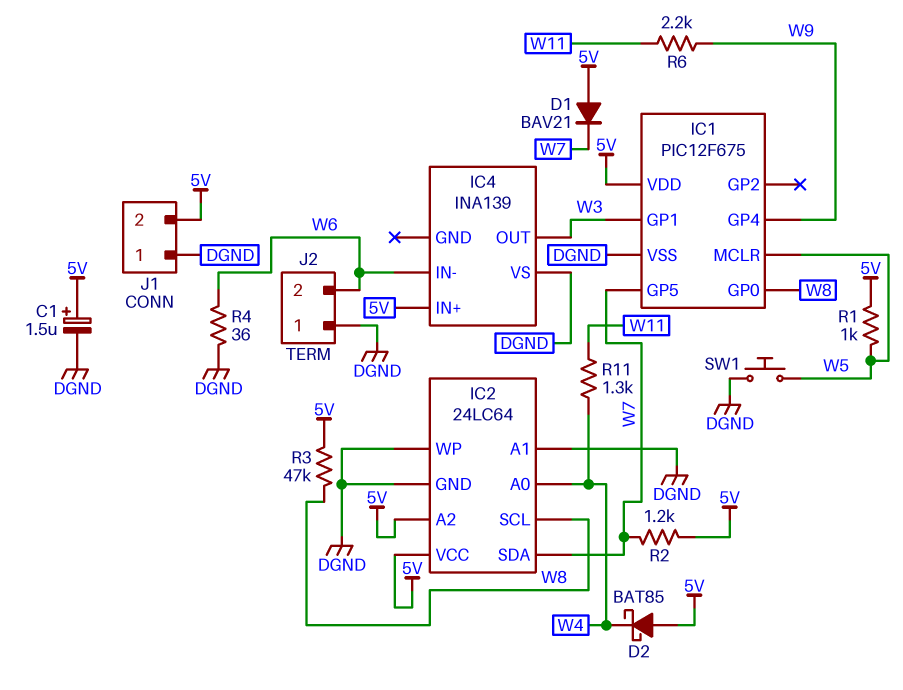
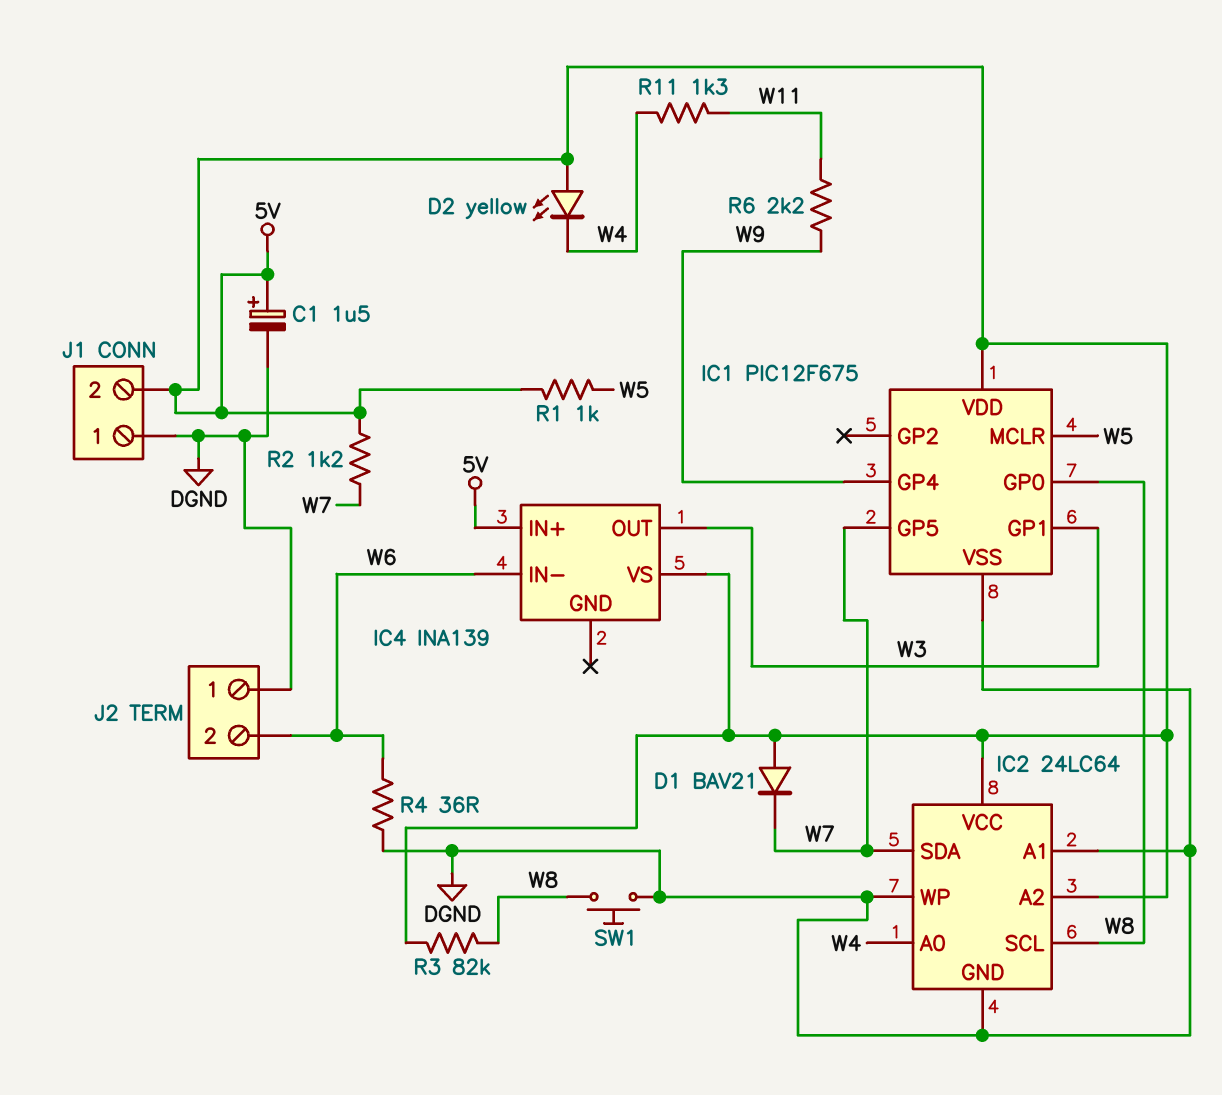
D2: schottky BAT85 (A 5V, K W4) -> LED yellow (A 5V, K W4)
IC4 pin VS: DGND -> 5V
R3: 47k (5V, W8) -> 82k (5V, W8)
SW1: button (DGND, W5) -> button (DGND, W8)

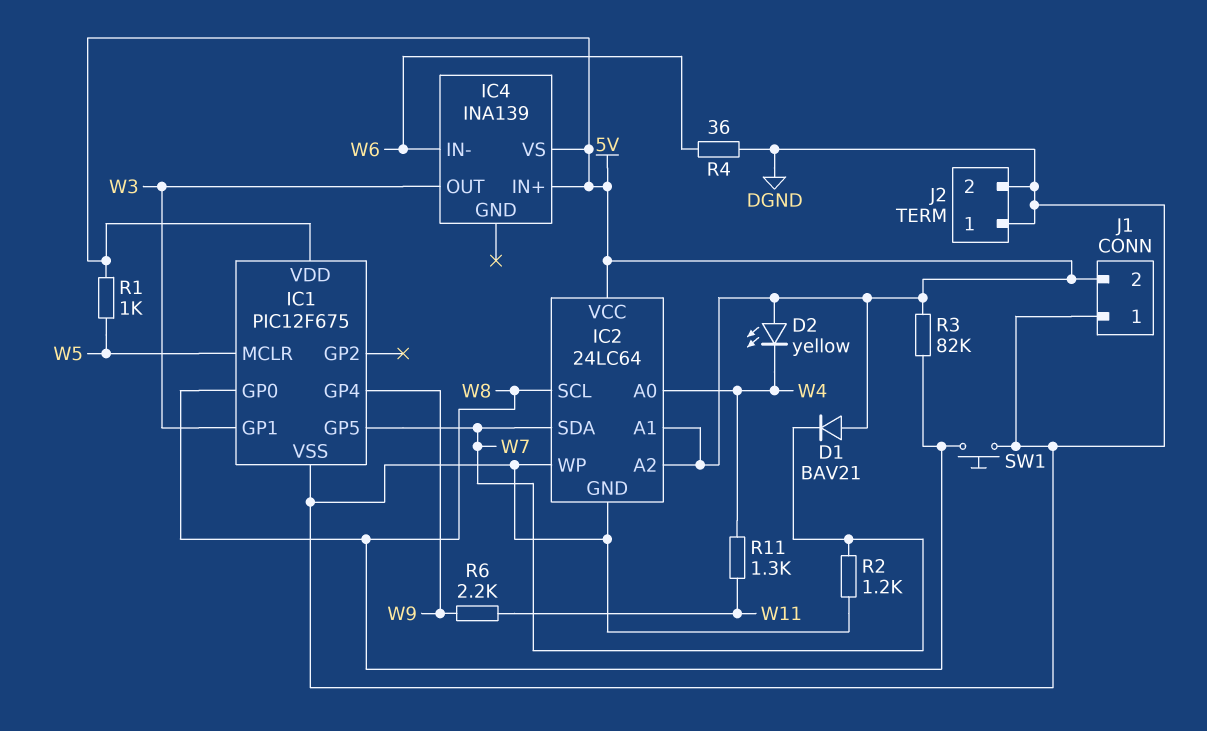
C1: 1.5uF (plus 5V, minus DGND) -> none
IC2 pin A1: DGND -> 5V
J2 pin 2: W6 -> DGND
R2: 1.2k (5V, W7) -> 1.2k (DGND, W7)

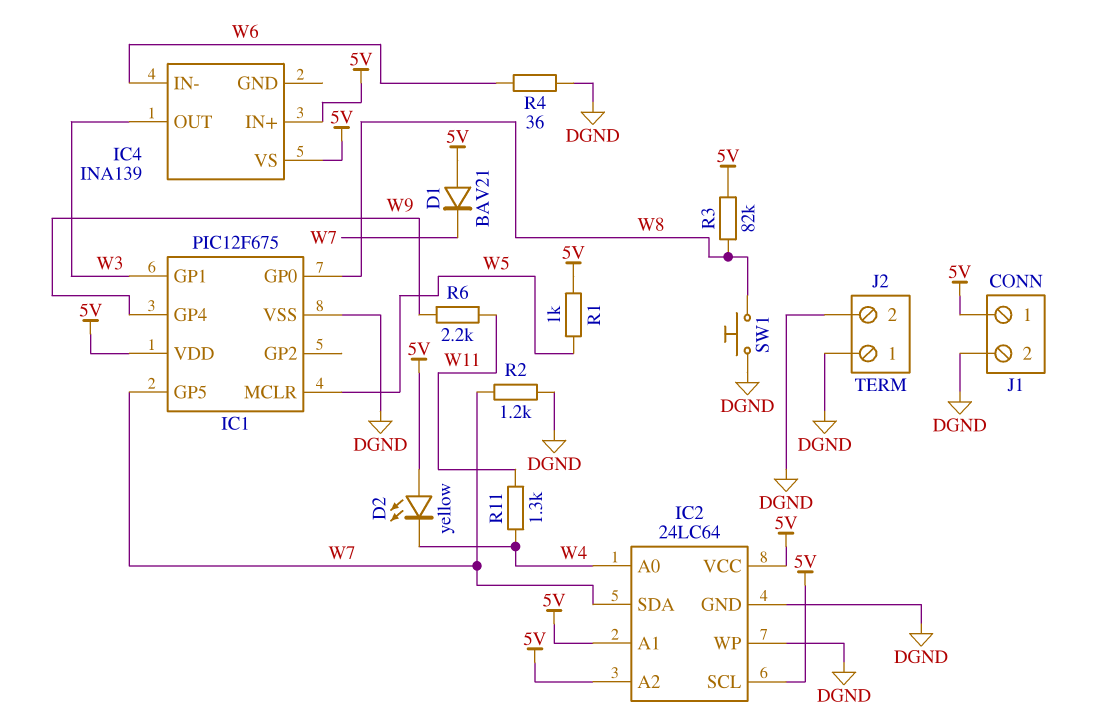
IC2 pin SCL: W8 -> 5V
J1 pin 1: DGND -> 5V
J1 pin 2: 5V -> DGND

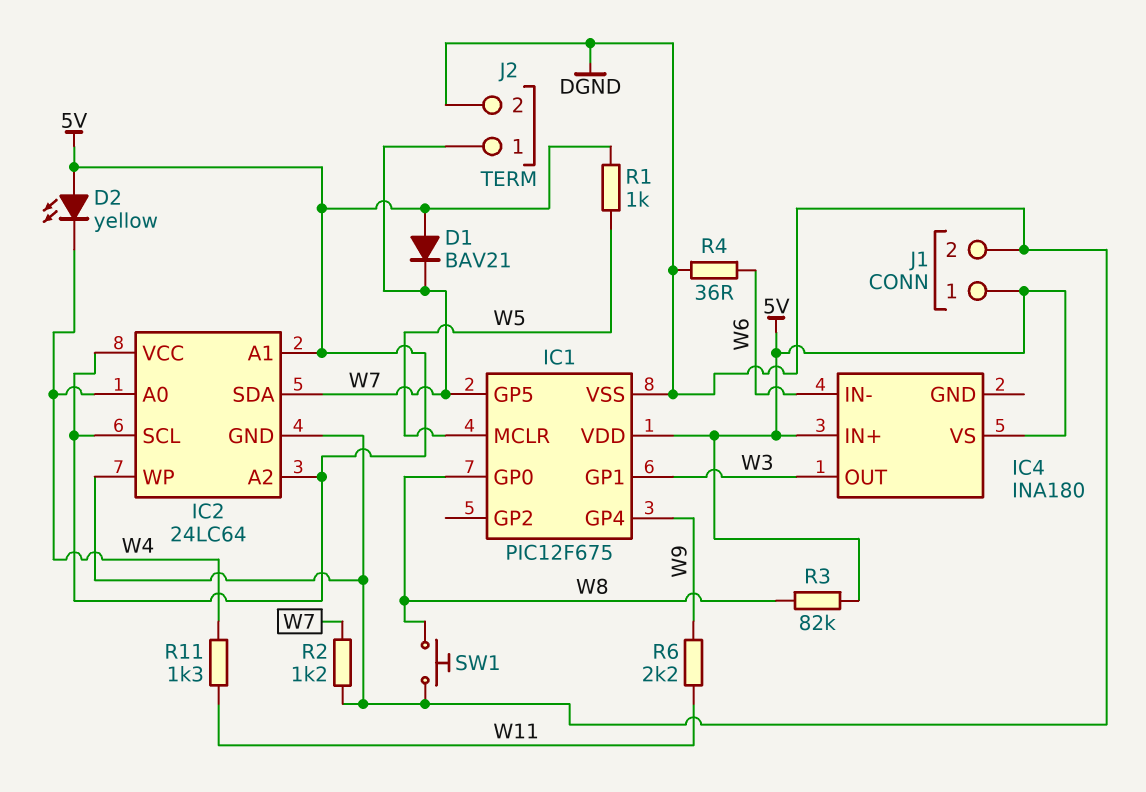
IC4: INA139 -> INA180
J2 pin 1: DGND -> W7

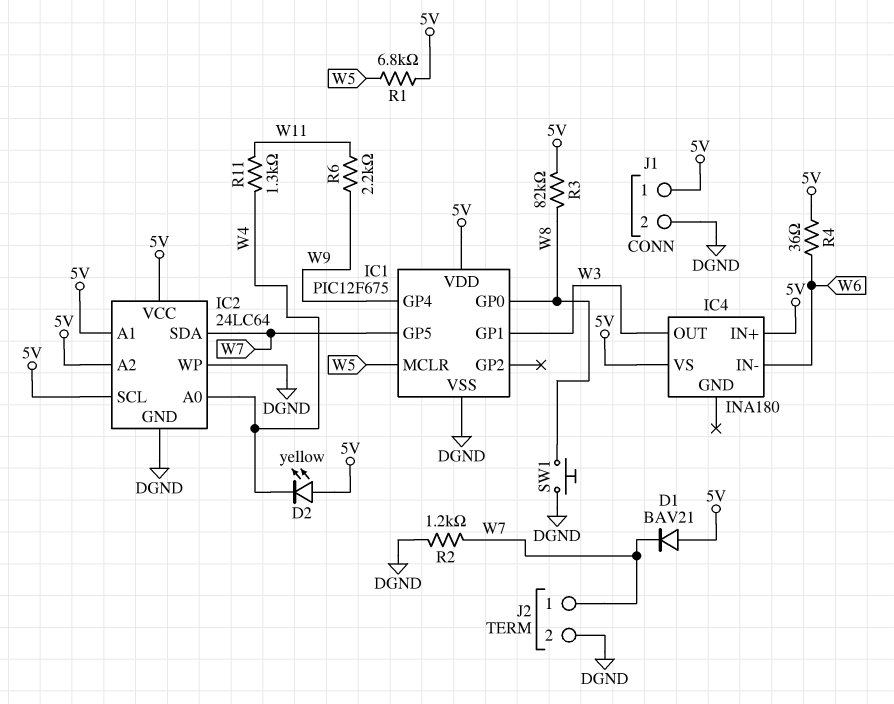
R1: 1k (5V, W5) -> 6.8k (5V, W5)
R4: 36 (DGND, W6) -> 36 (5V, W6)

